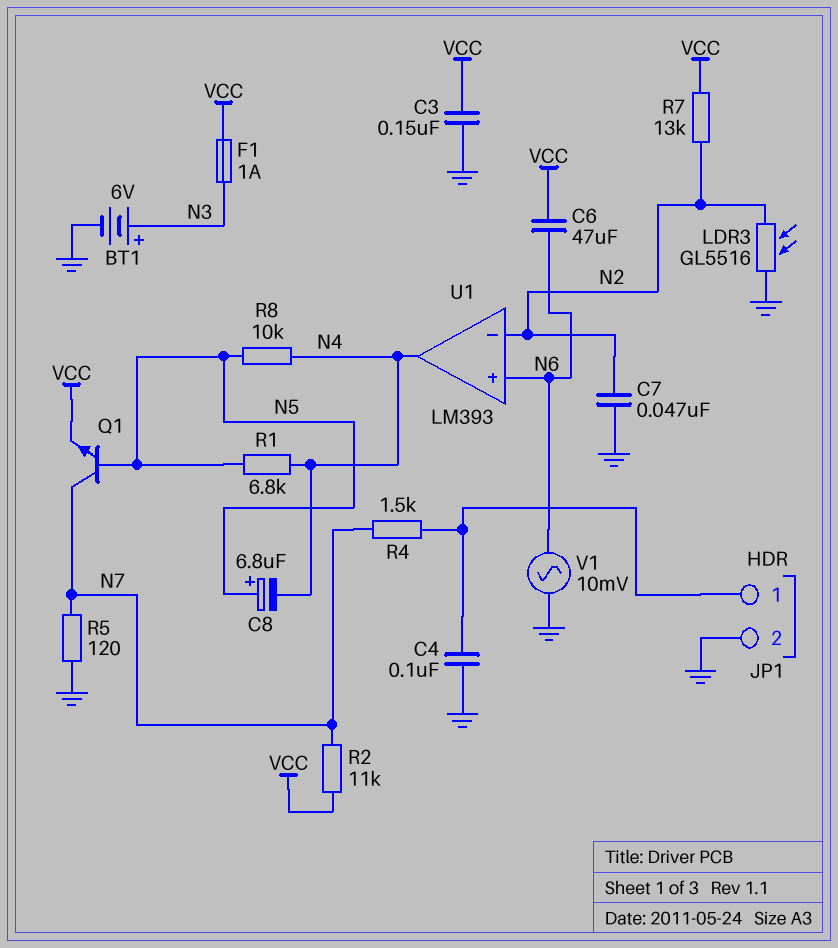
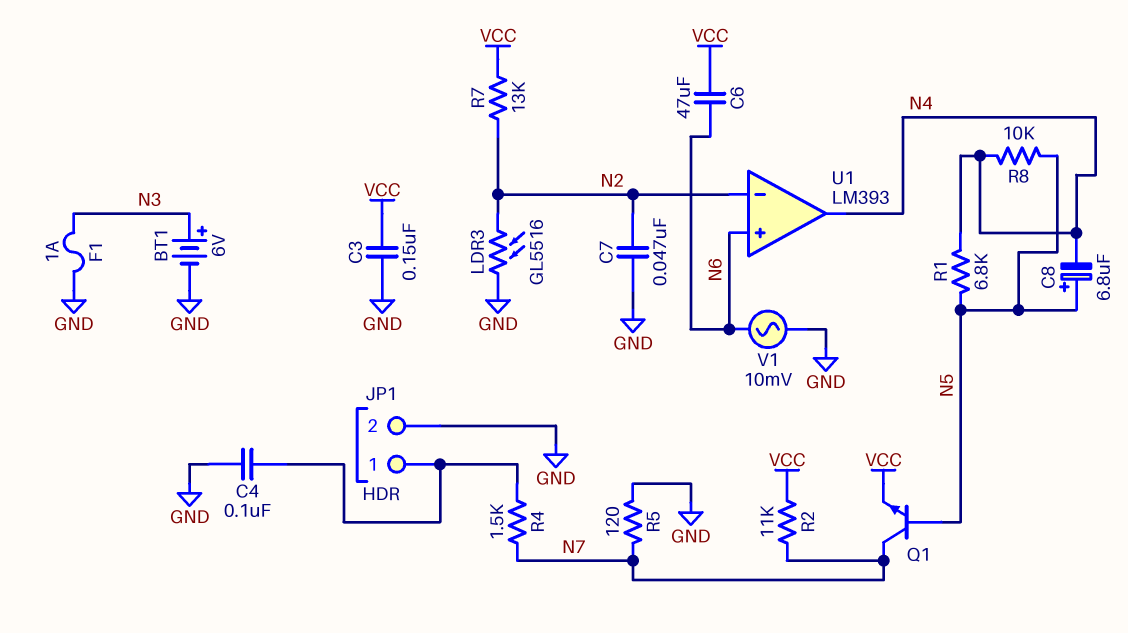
F1: 1A (N3, VCC) -> 1A (GND, N3)

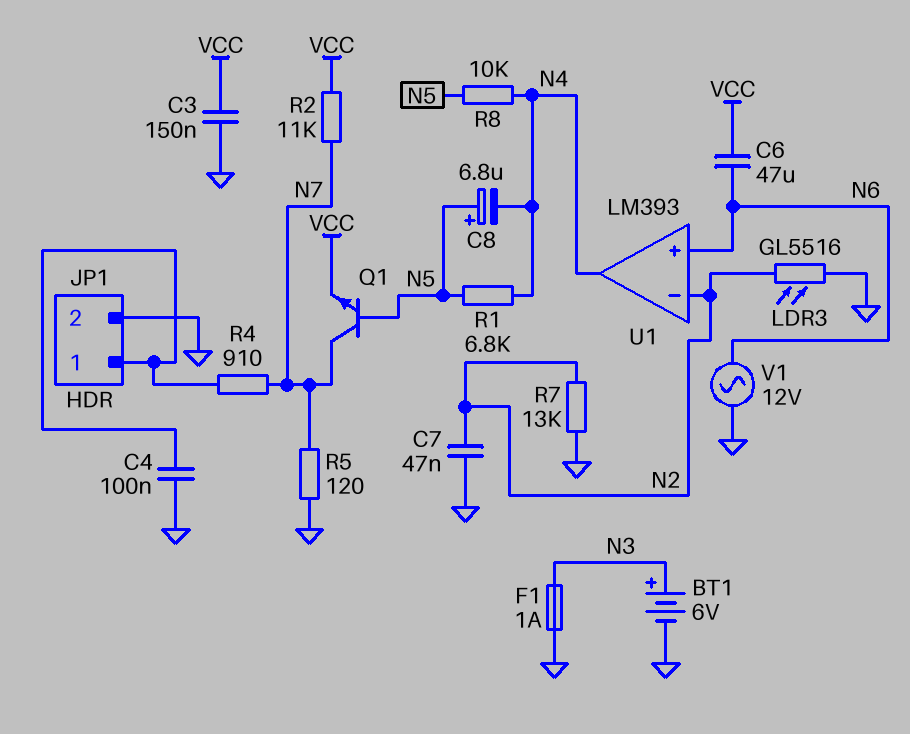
R4: 1.5k (JP1/1, N7) -> 910 (JP1/1, N7)
R7: 13k (N2, VCC) -> 13k (GND, N2)
V1: AC 10mV (GND, N6) -> AC 12V (GND, N6)

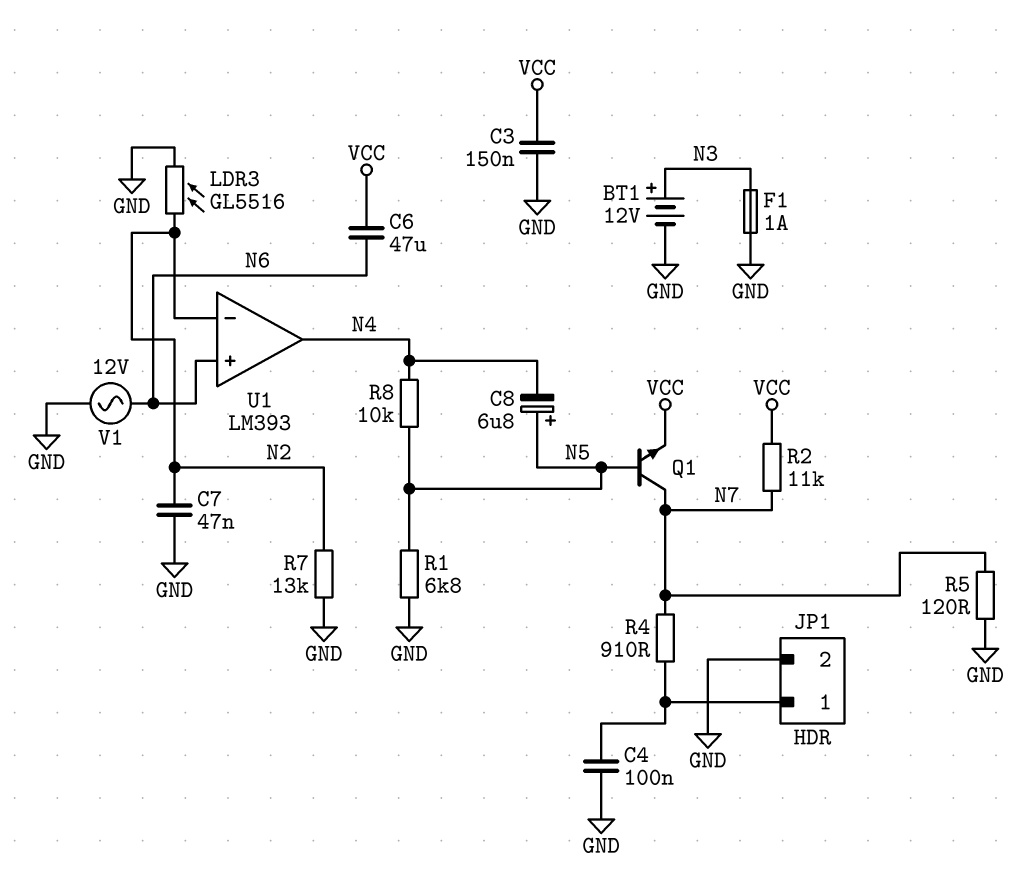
BT1: 6V (plus N3, minus GND) -> 12V (plus N3, minus GND)
R1: 6.8k (N4, N5) -> 6.8k (GND, N5)

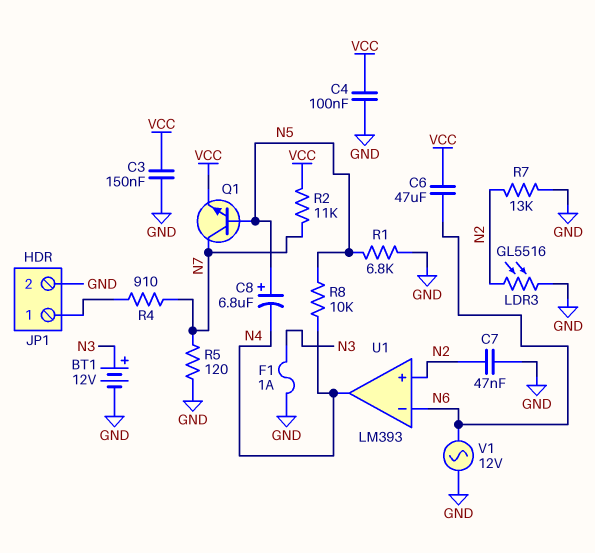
C4: 100nF (GND, JP1/1) -> 100nF (GND, VCC)
U1 pin in+: N6 -> N2
U1 pin in-: N2 -> N6

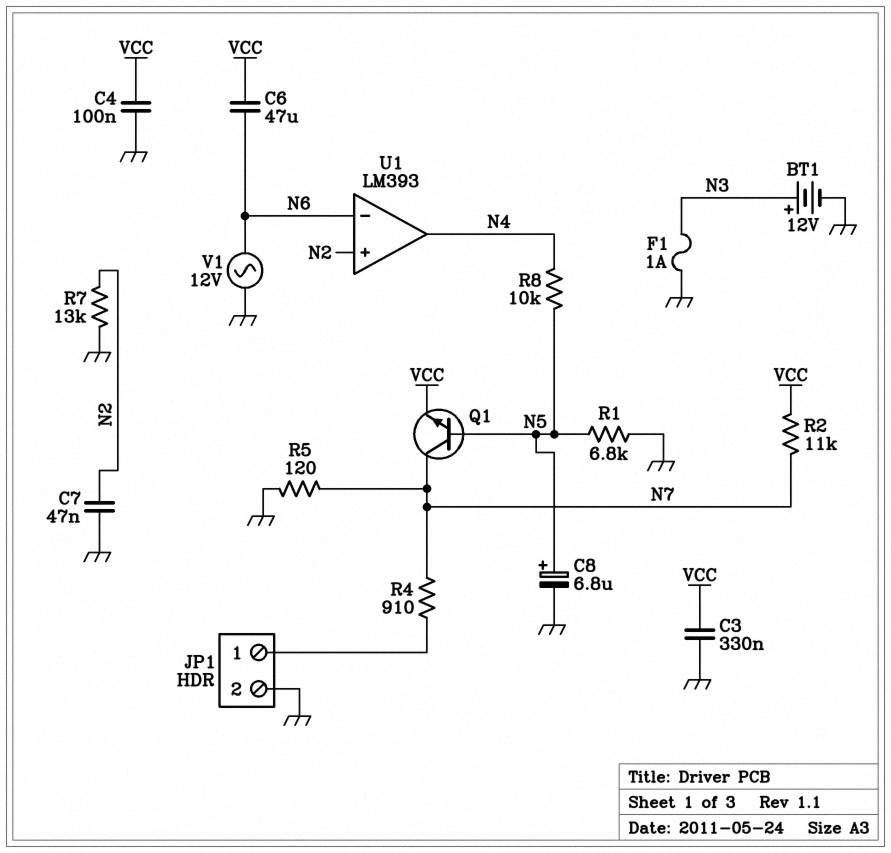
C3: 150nF (GND, VCC) -> 330nF (GND, VCC)
C8: 6.8uF (plus N5, minus N4) -> 6.8uF (plus N5, minus GND)
LDR3: GL5516 (GND, N2) -> none

